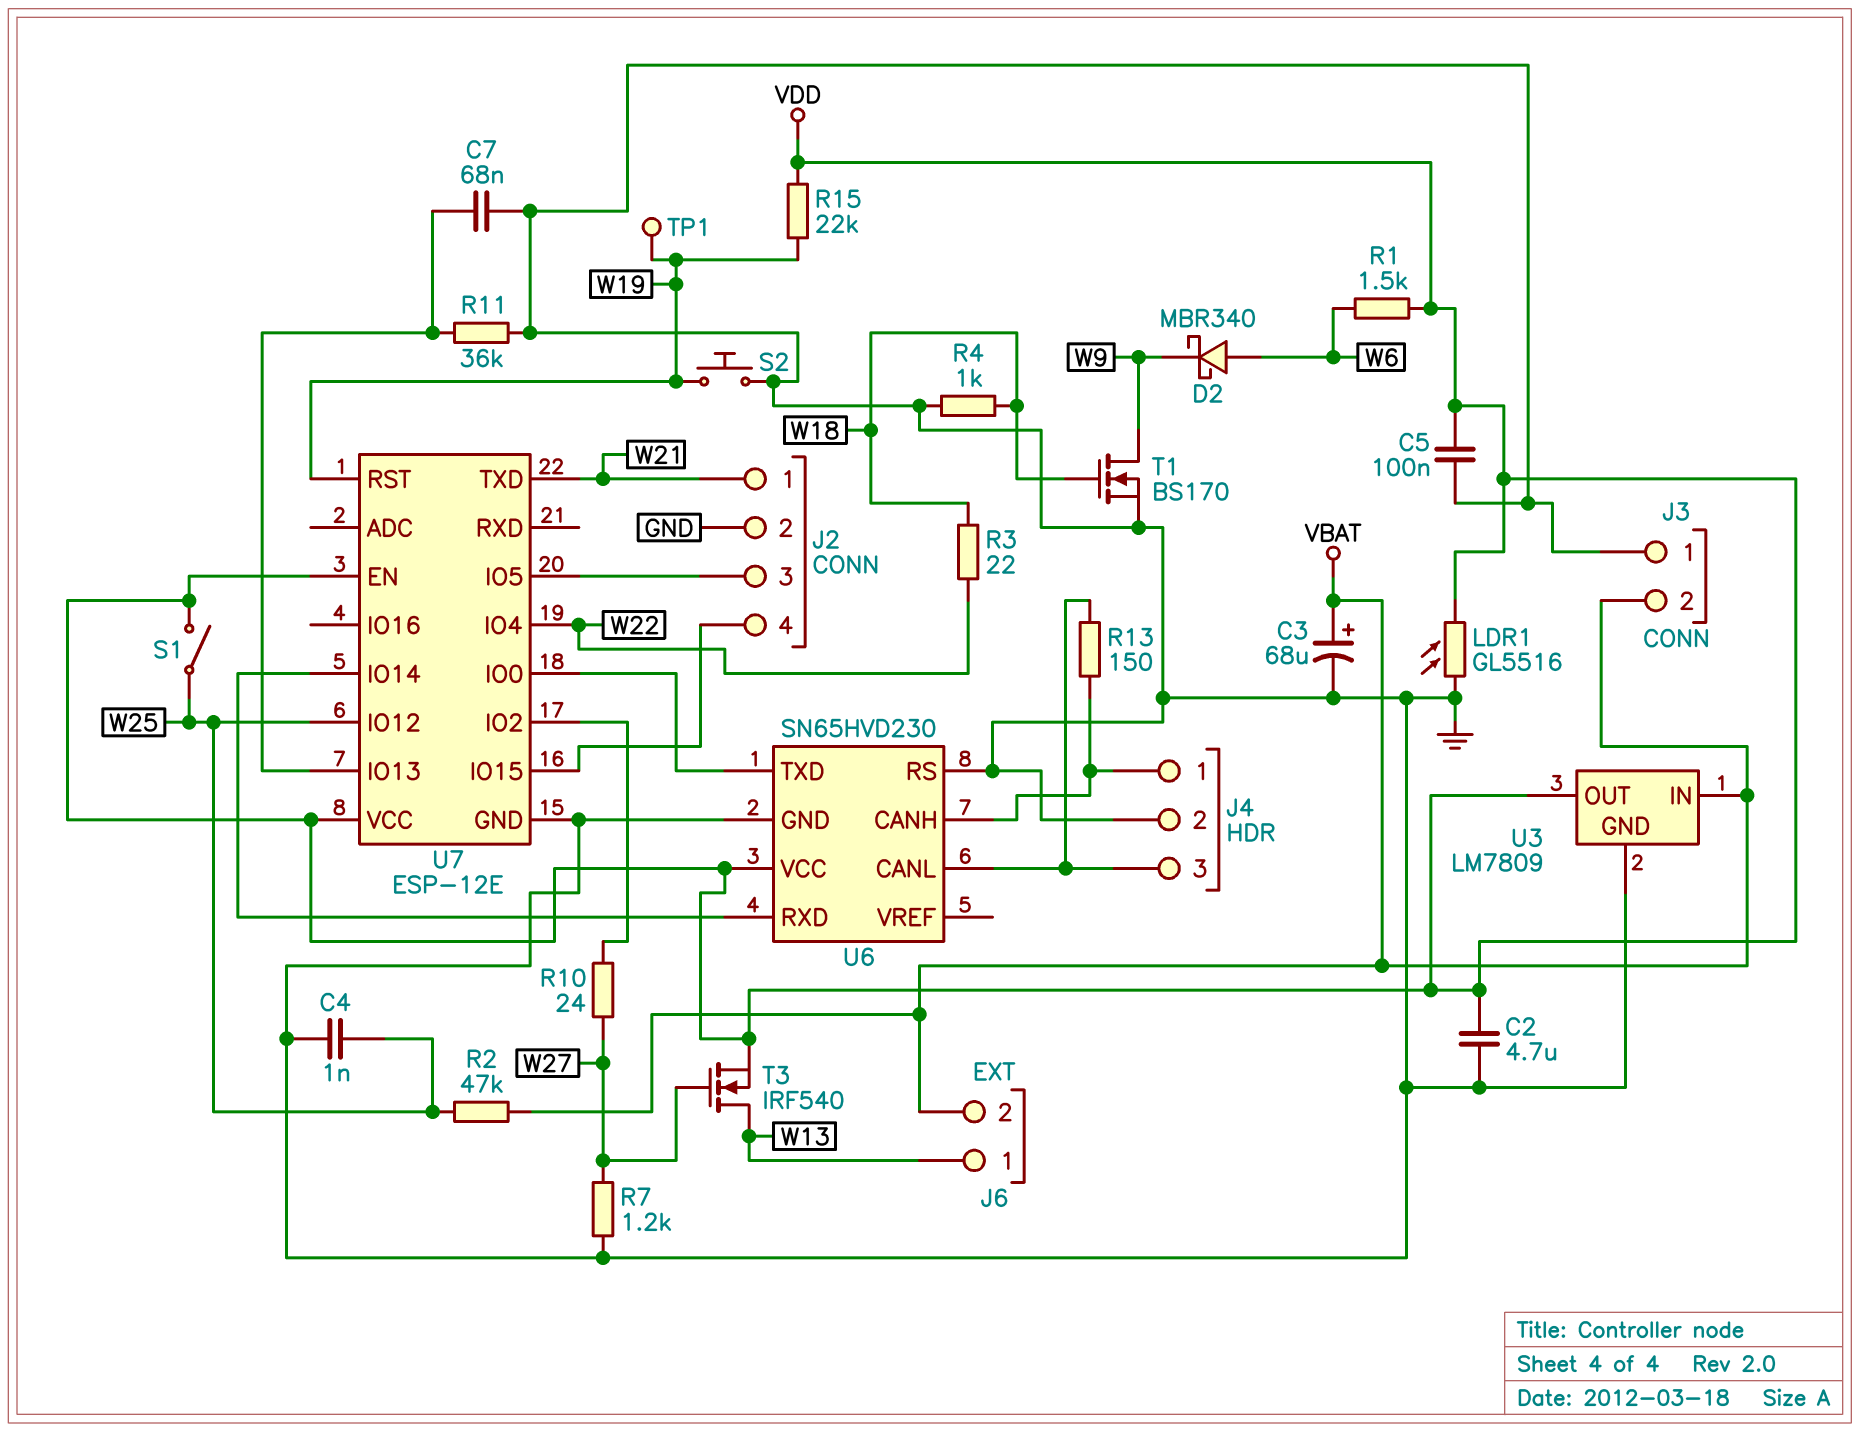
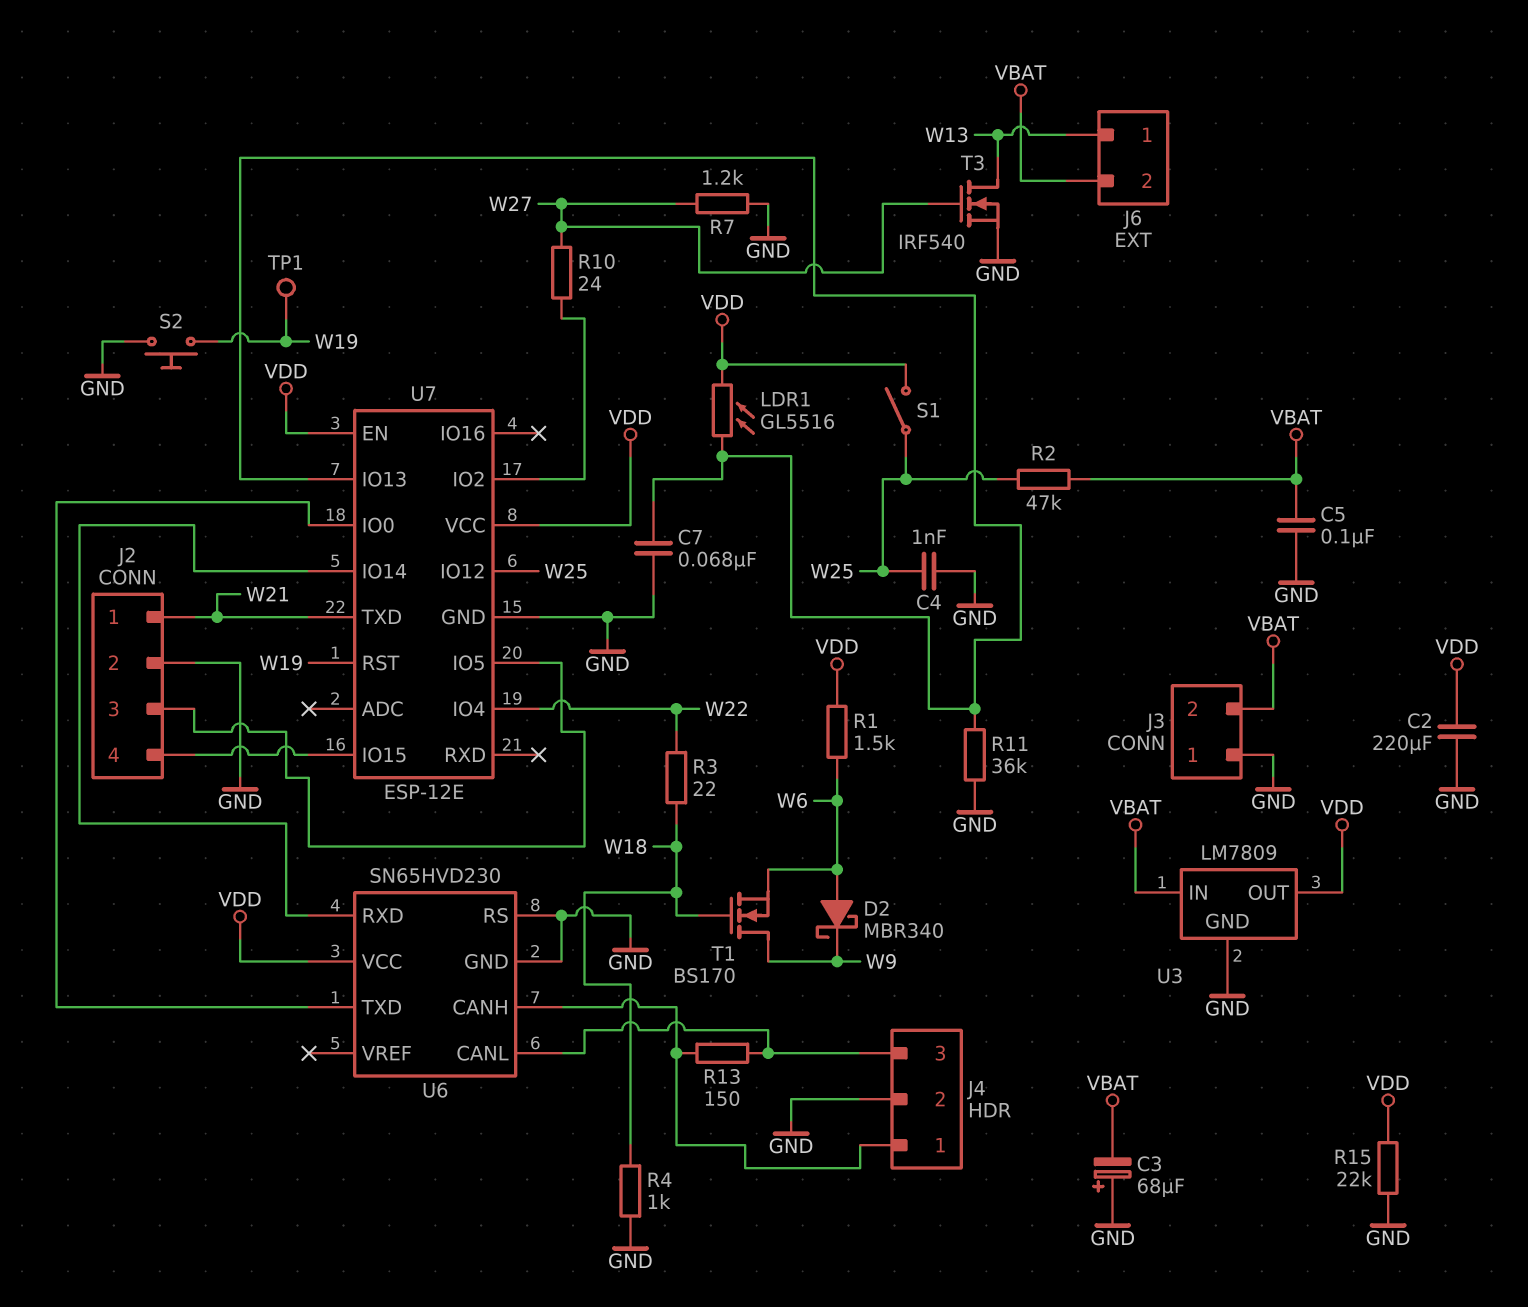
C2: 4.7uF (GND, VDD) -> 220uF (GND, VDD)
C3: 68uF (plus VBAT, minus GND) -> 68uF (plus GND, minus VBAT)
C5: 100nF (GND, VDD) -> 100nF (GND, VBAT)
LDR1: GL5516 (GND, VDD) -> GL5516 (U7/IO13, VDD)
R15: 22k (VDD, W19) -> 22k (GND, VDD)
T1: NMOS BS170 (G W18, D W9, S GND) -> NMOS BS170 (G W18, D W9, S W6)
T3: NMOS IRF540 (G W27, D W13, S VDD) -> NMOS IRF540 (G W27, D W13, S GND)

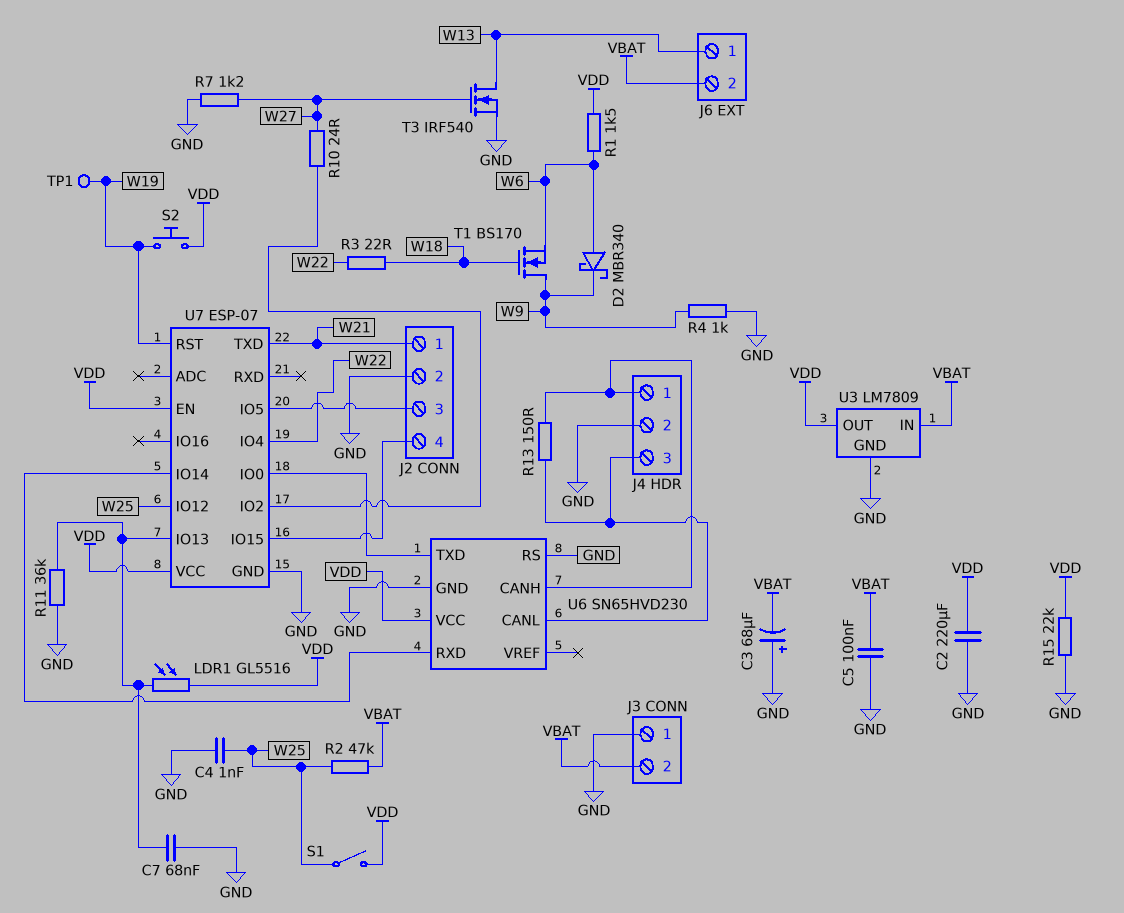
R4: 1k (GND, W18) -> 1k (GND, W9)
S2: button (GND, W19) -> button (VDD, W19)
U7: ESP-12E -> ESP-07

